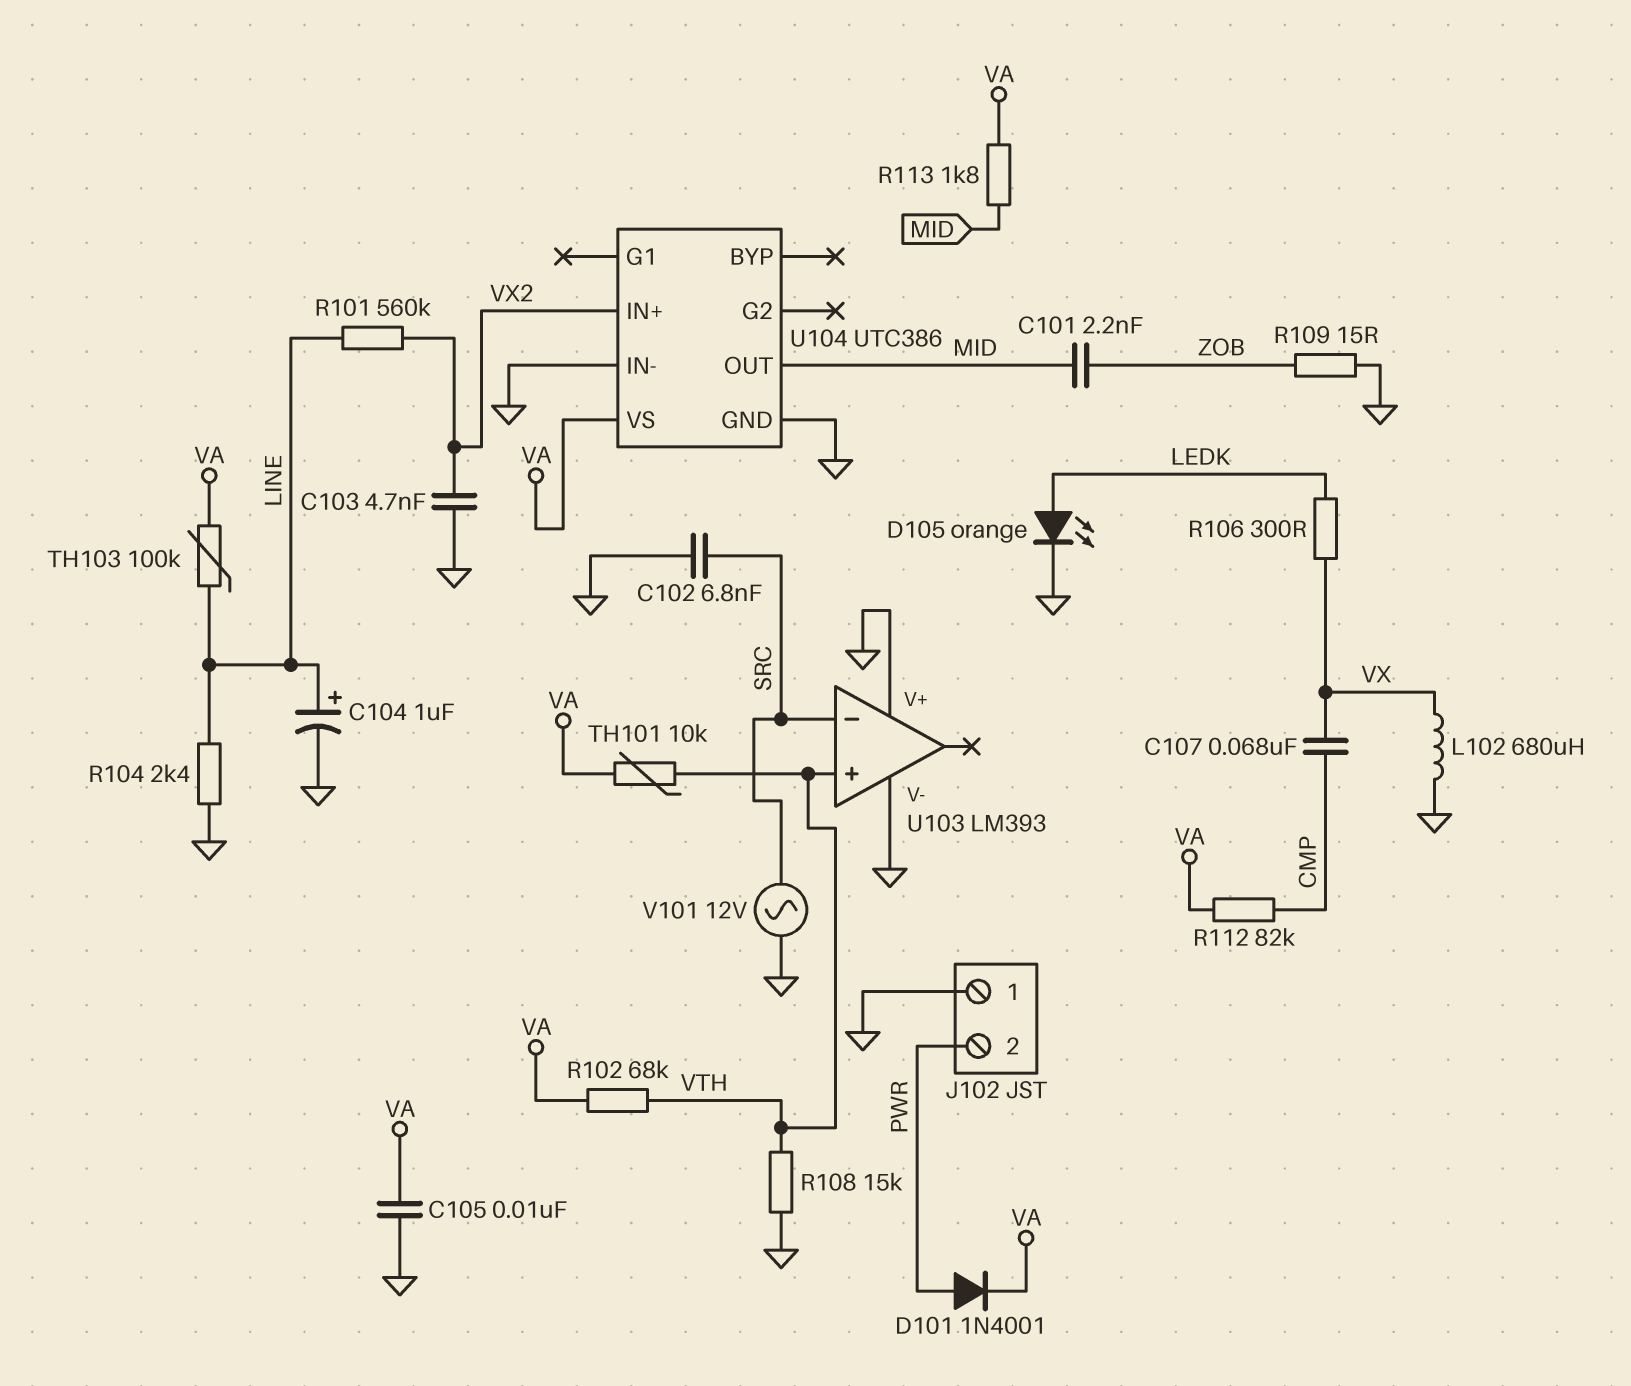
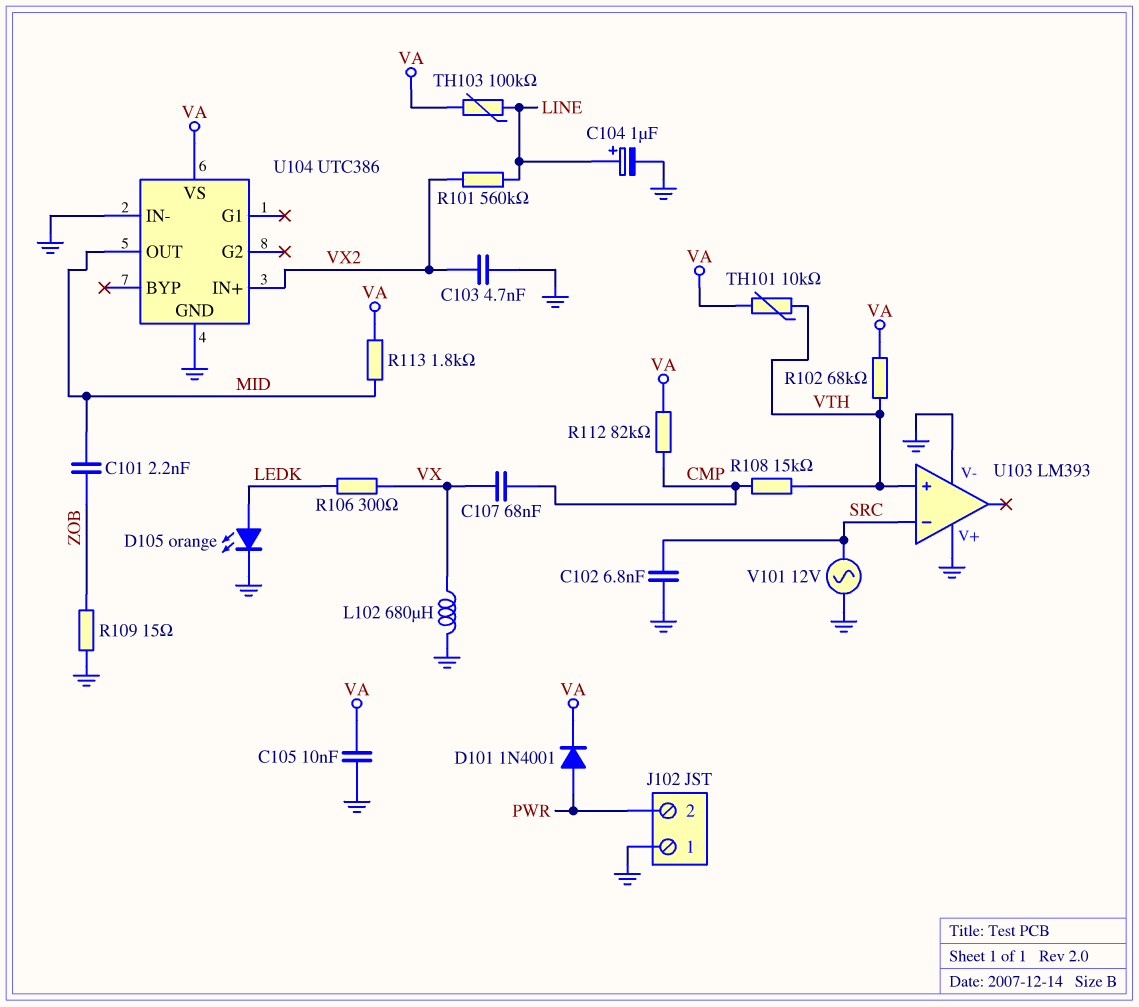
R104: 2.4k (GND, LINE) -> none
R108: 15k (GND, VTH) -> 15k (CMP, VTH)

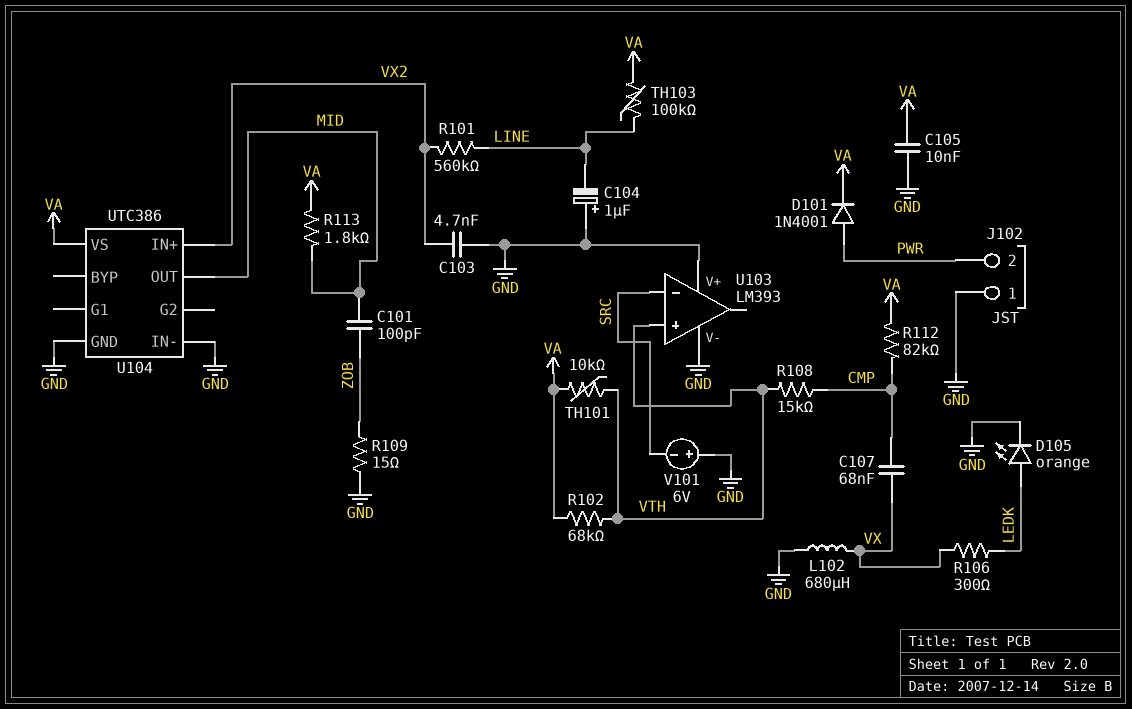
C101: 2.2nF (MID, ZOB) -> 100pF (MID, ZOB)
C102: 6.8nF (GND, SRC) -> none
C104: 1uF (plus LINE, minus GND) -> 1uF (plus GND, minus LINE)
V101: AC 12V (GND, SRC) -> 6V (plus GND, minus SRC)

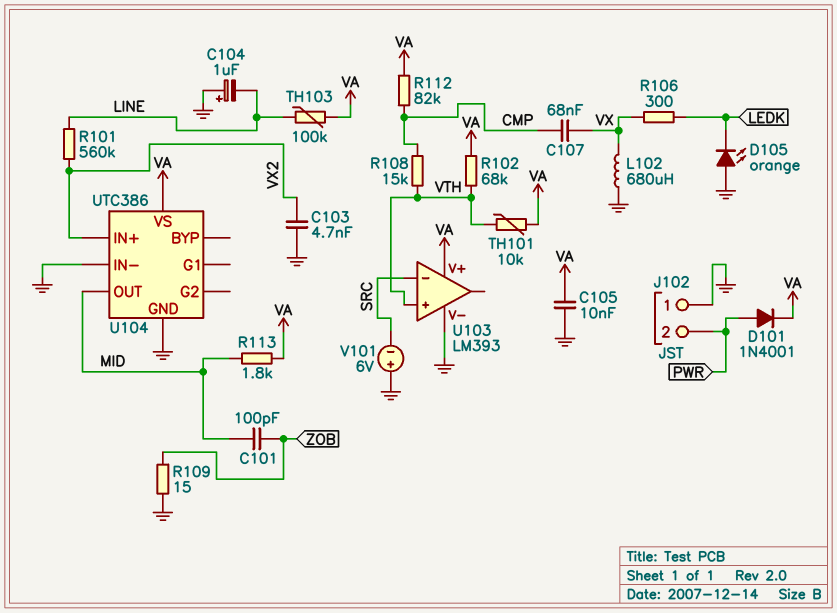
D105: LED orange (A LEDK, K GND) -> LED orange (A GND, K LEDK)
U103 pin V+: GND -> VA

